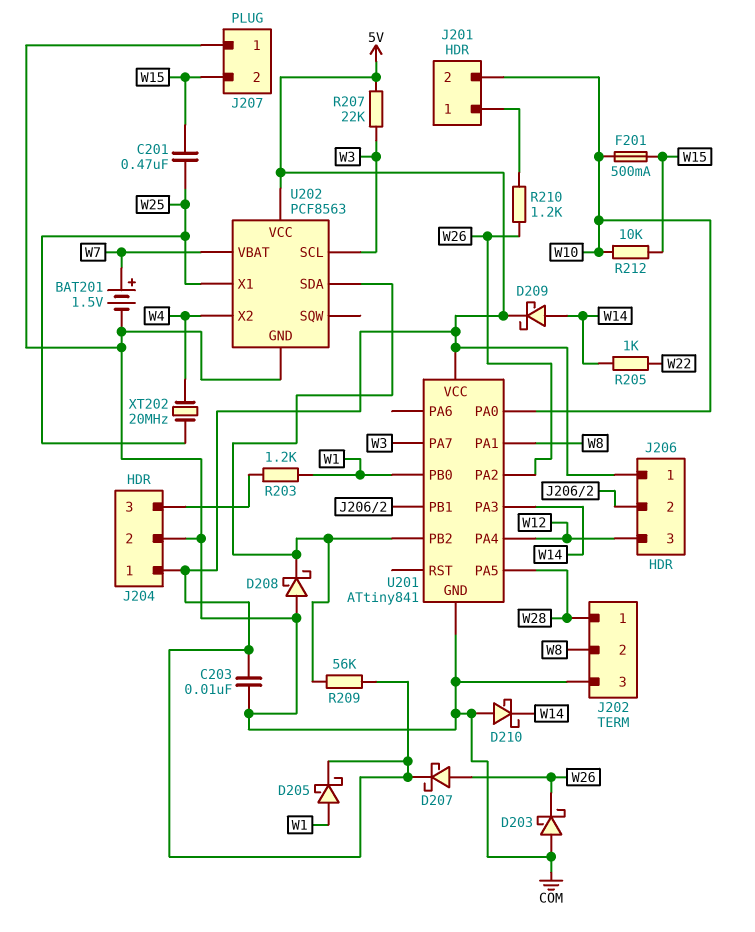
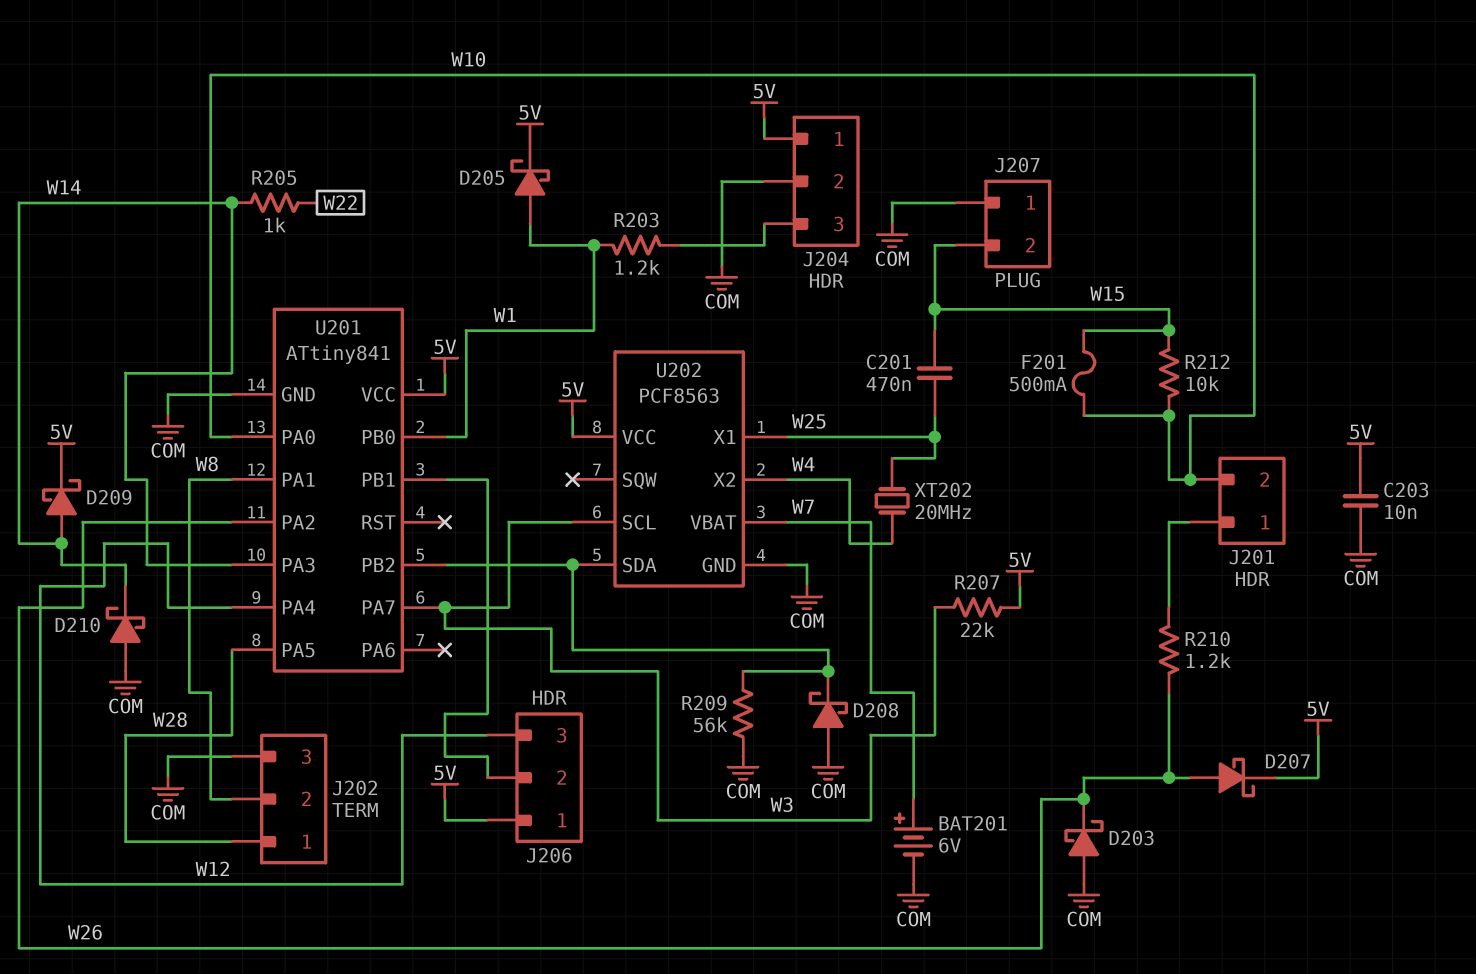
BAT201: 1.5V (plus W7, minus COM) -> 6V (plus W7, minus COM)
R209: 56k (5V, U201/PB2) -> 56k (COM, U201/PB2)

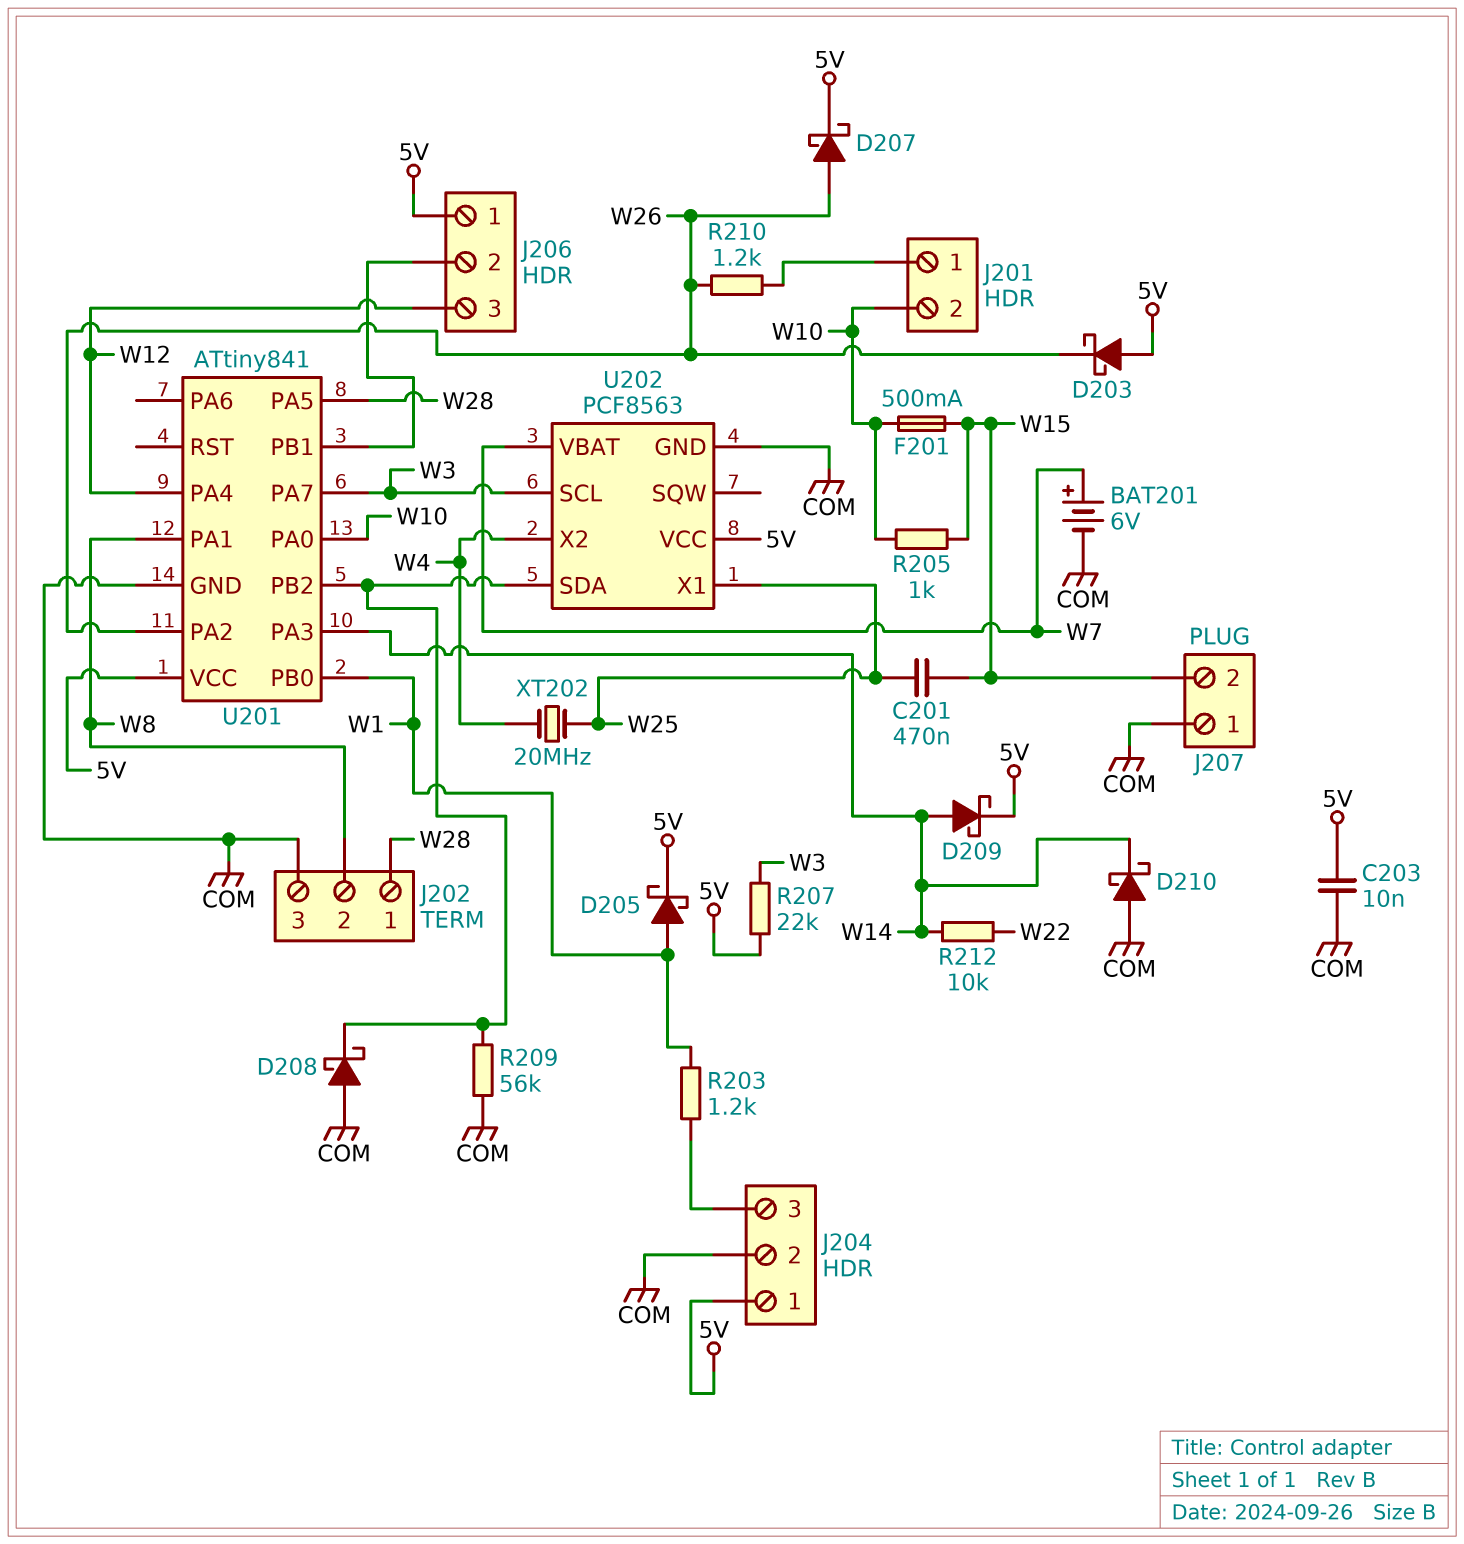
D203: schottky (A COM, K W26) -> schottky (A 5V, K W26)
R205: 1k (W14, W22) -> 1k (W10, W15)
R212: 10k (W10, W15) -> 10k (W14, W22)

